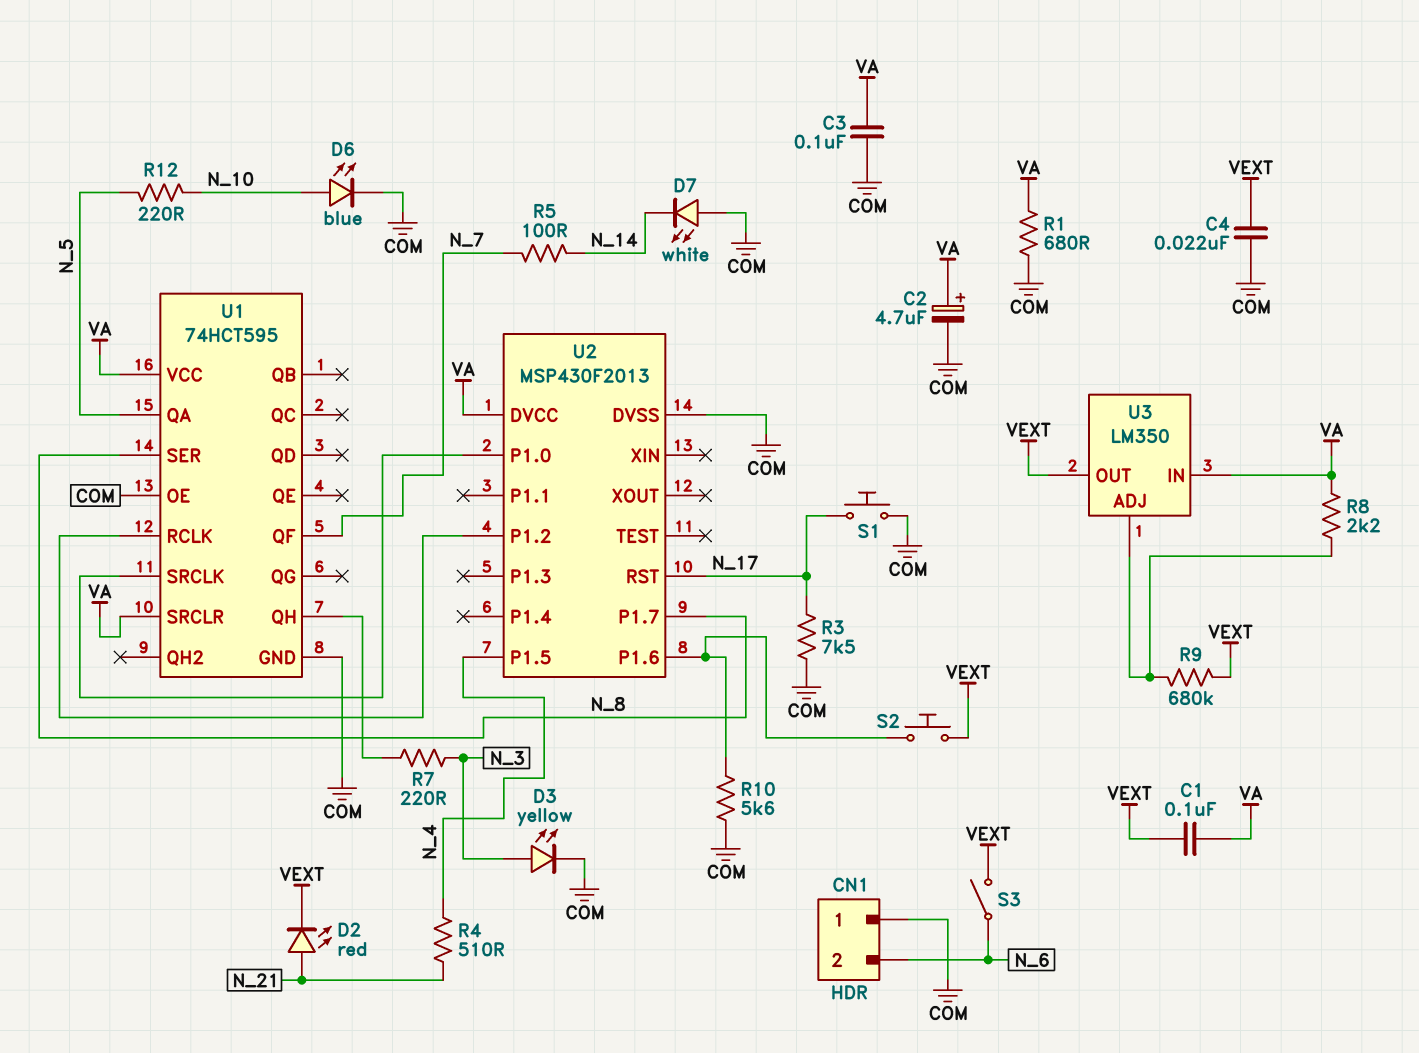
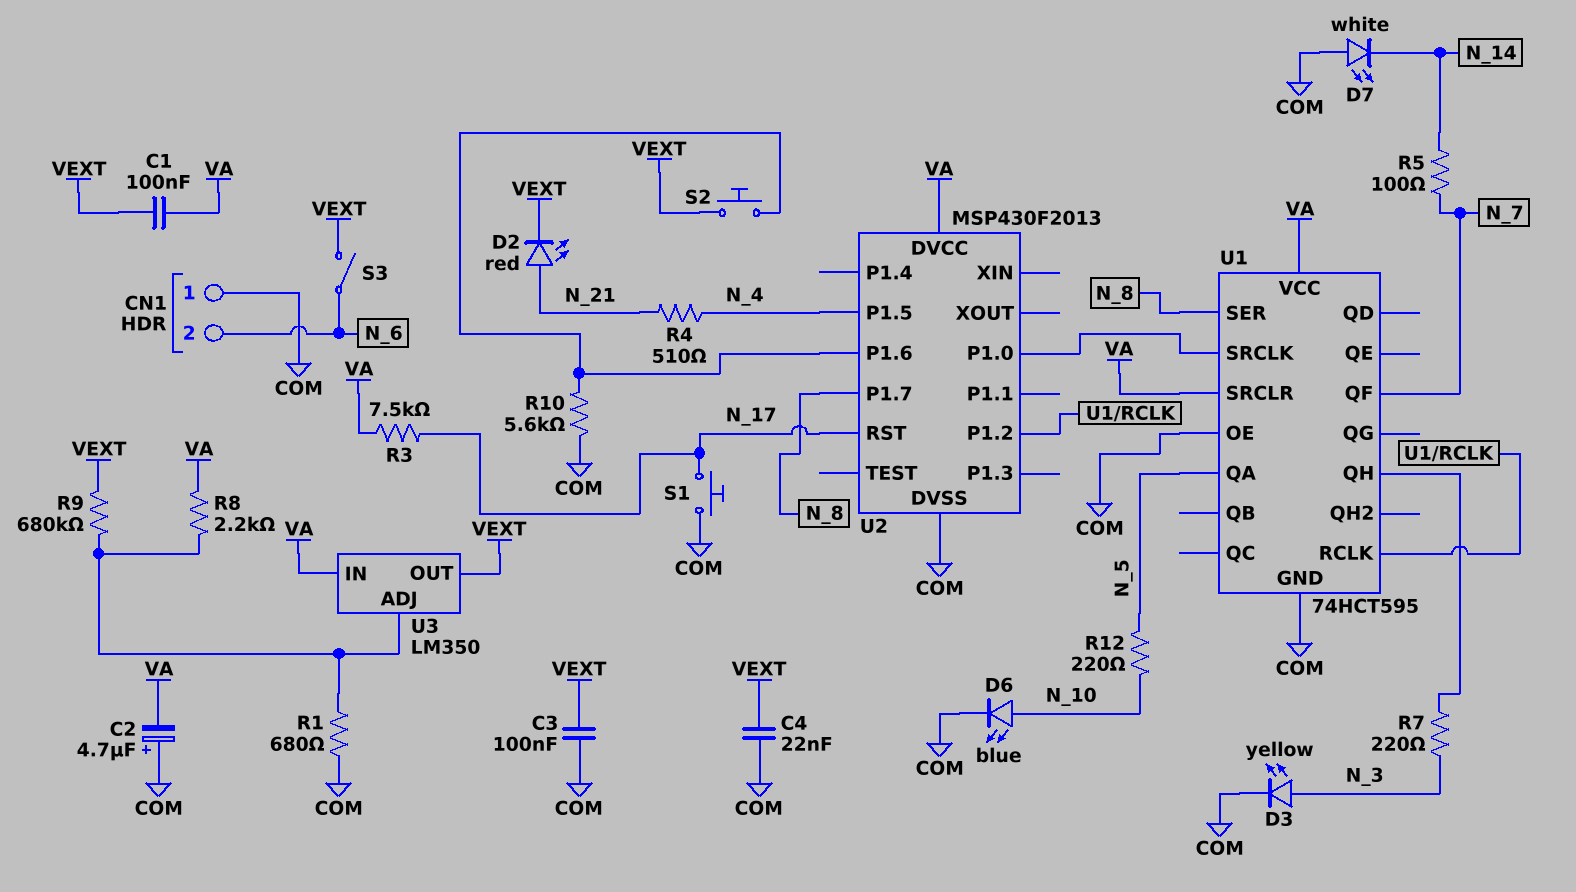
C2: 4.7uF (plus VA, minus COM) -> 4.7uF (plus COM, minus VA)
C3: 100nF (COM, VA) -> 100nF (COM, VEXT)
R1: 680 (COM, VA) -> 680 (COM, U3/ADJ)
R3: 7.5k (COM, N_17) -> 7.5k (N_17, VA)

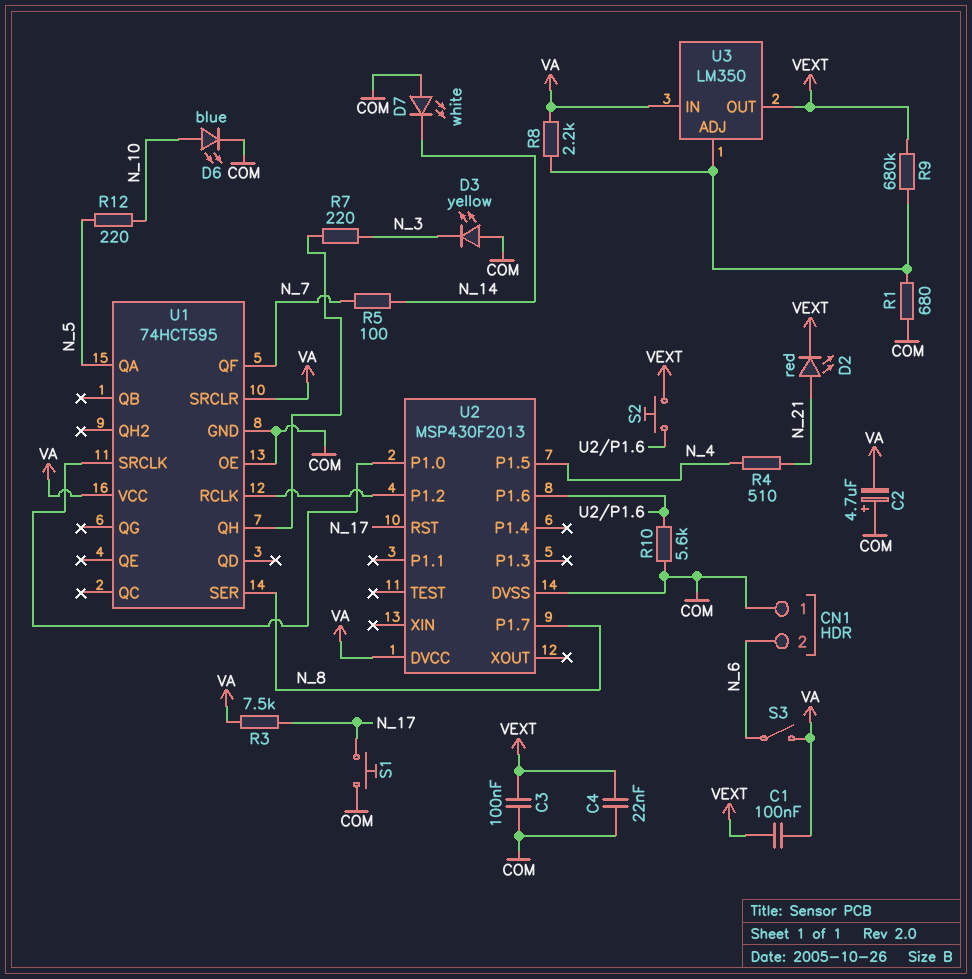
D3: LED yellow (A N_3, K COM) -> LED yellow (A COM, K N_3)
S3: switch (N_6, VEXT) -> switch (N_6, VA)

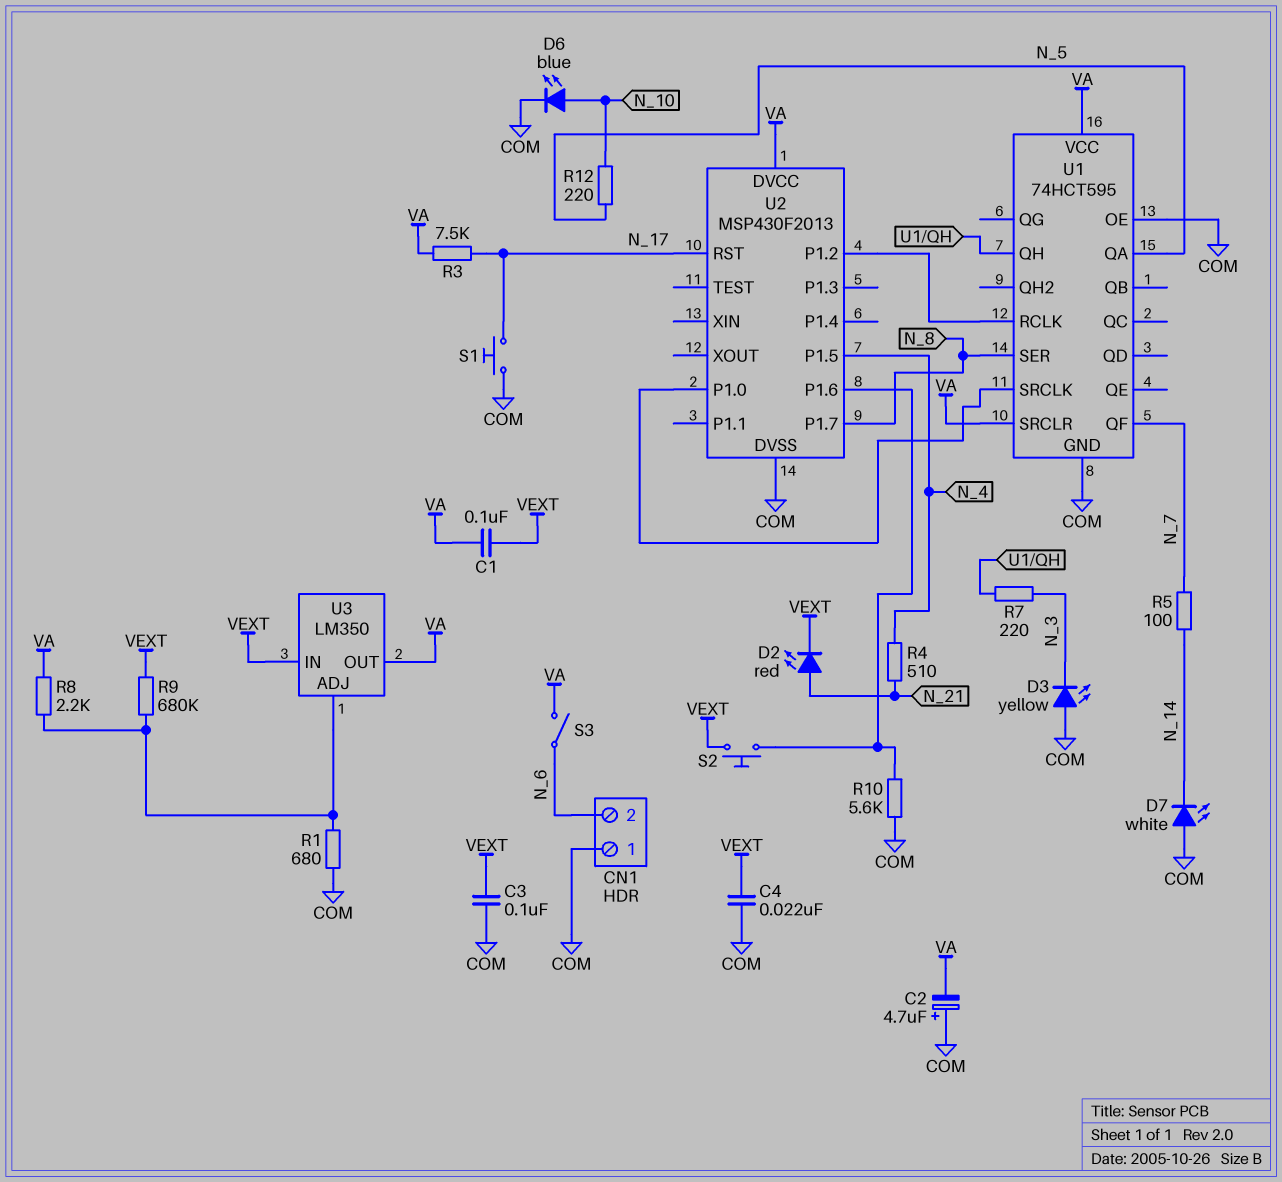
U3 pin IN: VA -> VEXT
U3 pin OUT: VEXT -> VA

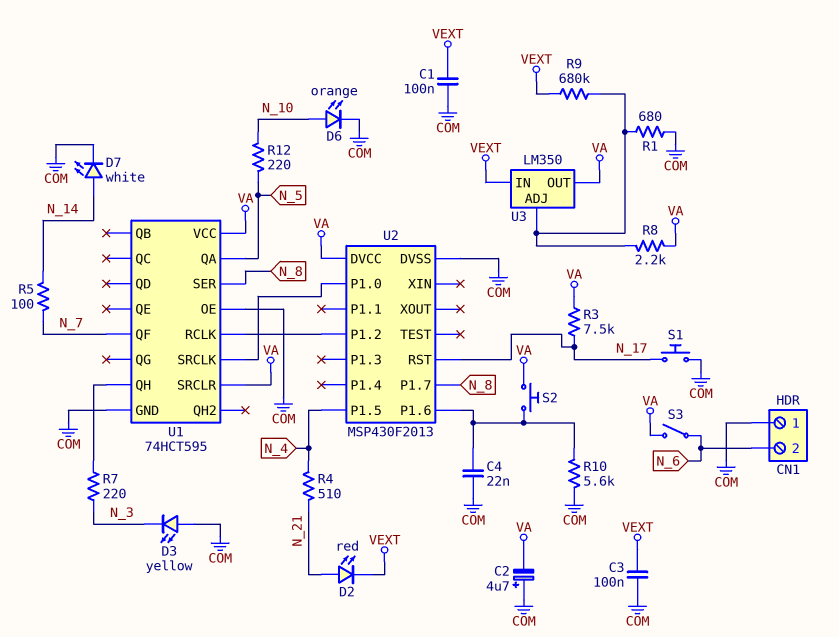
C1: 100nF (VA, VEXT) -> 100nF (COM, VEXT)
C4: 22nF (COM, VEXT) -> 22nF (COM, U2/P1.6)
D6: LED blue (A N_10, K COM) -> LED orange (A N_10, K COM)
D7: LED white (A COM, K N_14) -> LED white (A N_14, K COM)
S2: button (U2/P1.6, VEXT) -> button (U2/P1.6, VA)

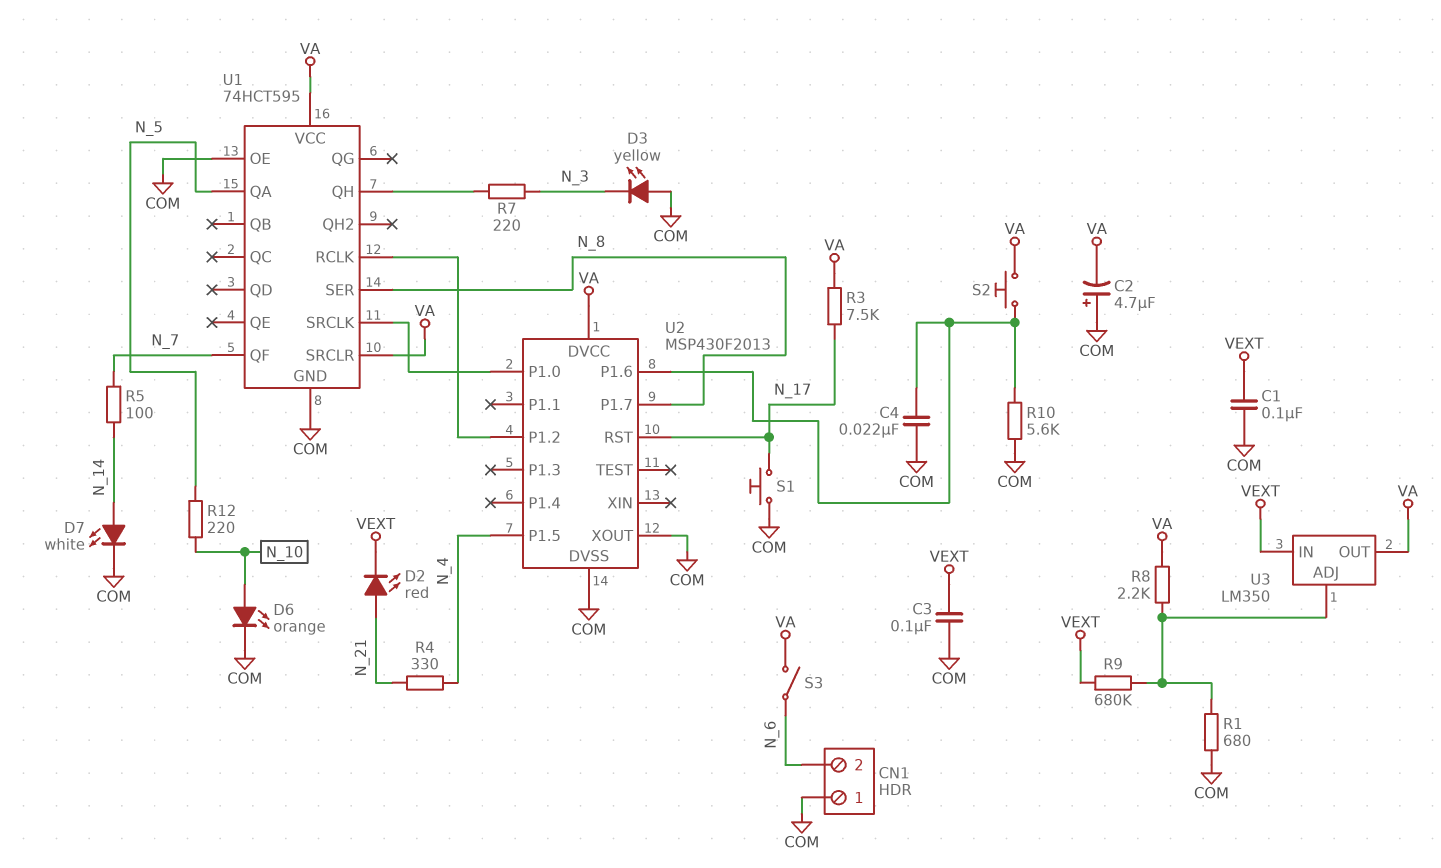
R4: 510 (N_4, N_21) -> 330 (N_4, N_21)
U2 pin XOUT: none -> COM

